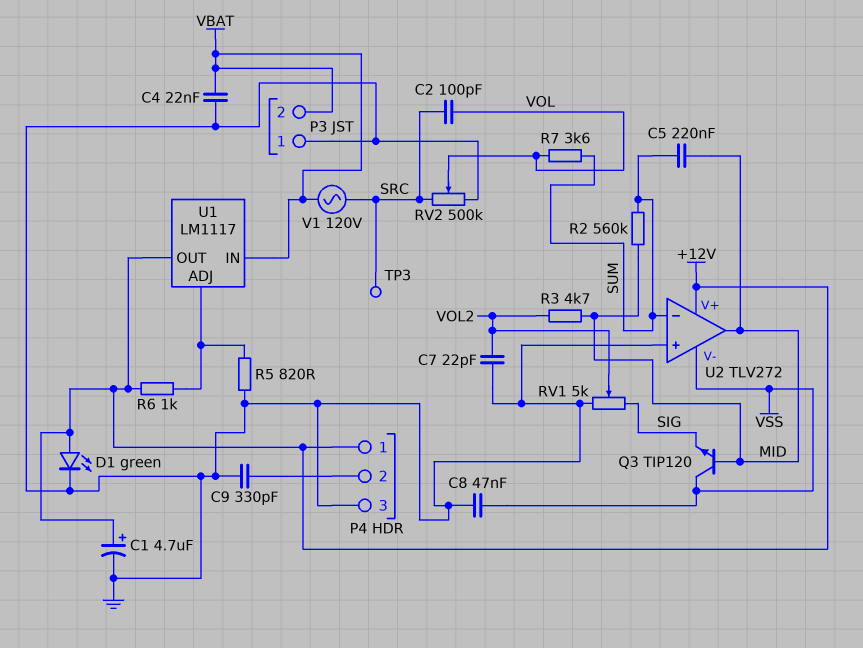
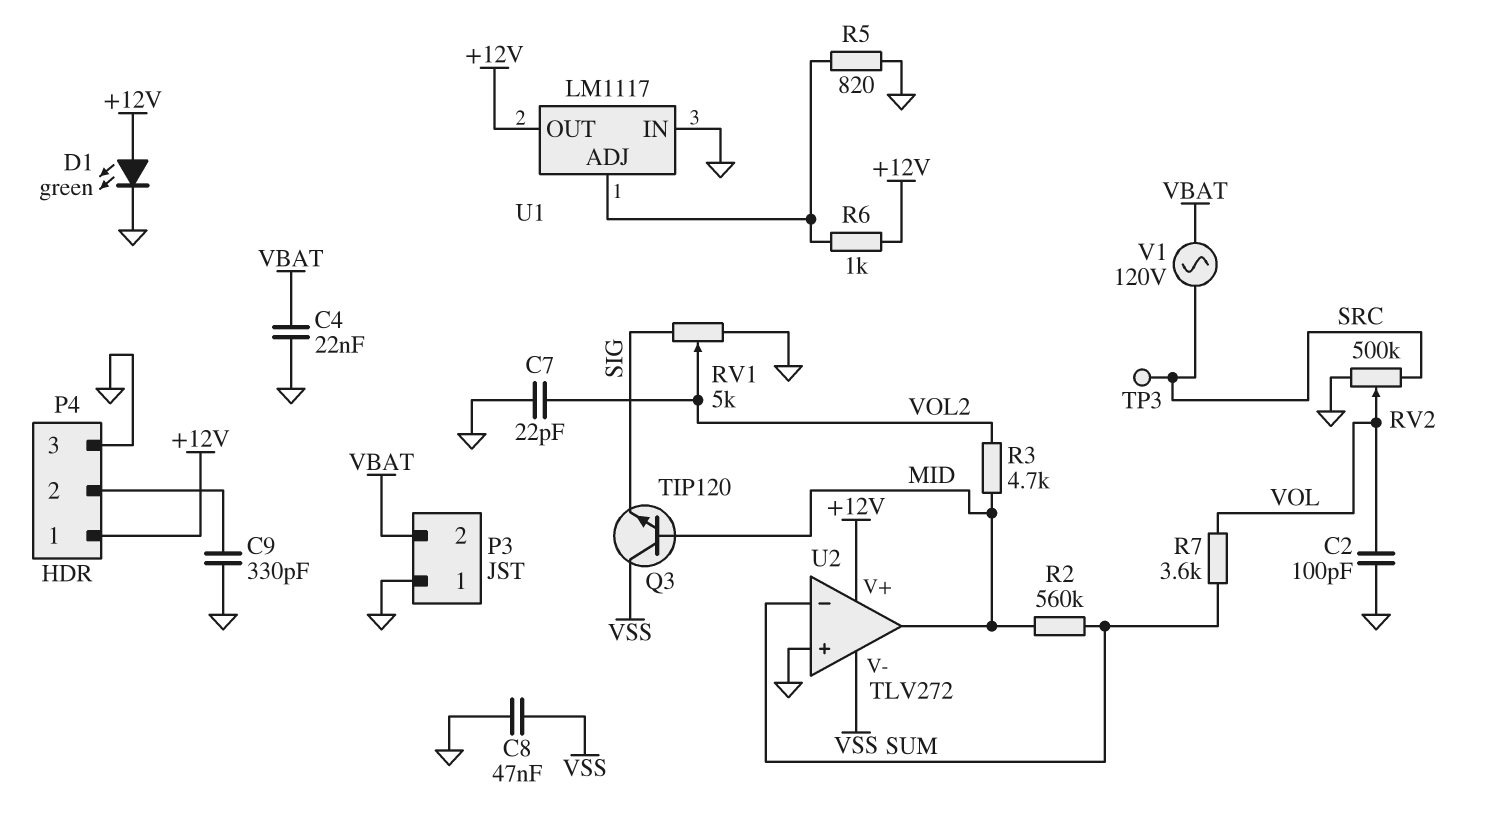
C1: 4.7uF (plus +12V, minus GND) -> none
C2: 100pF (SRC, VOL) -> 100pF (GND, VOL)
C5: 220nF (MID, SUM) -> none
U1 pin IN: VBAT -> GND

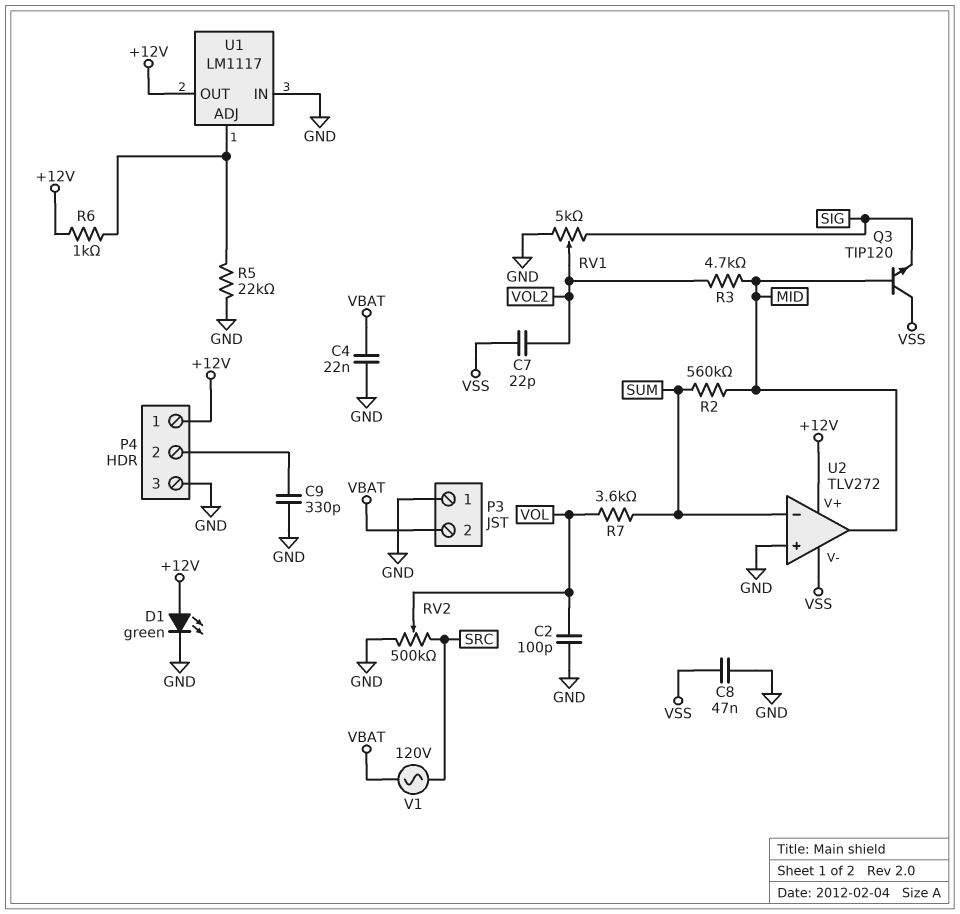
C7: 22pF (GND, VOL2) -> 22pF (VOL2, VSS)
R5: 820 (GND, U1/ADJ) -> 22k (GND, U1/ADJ)
TP3: test point (SRC) -> none

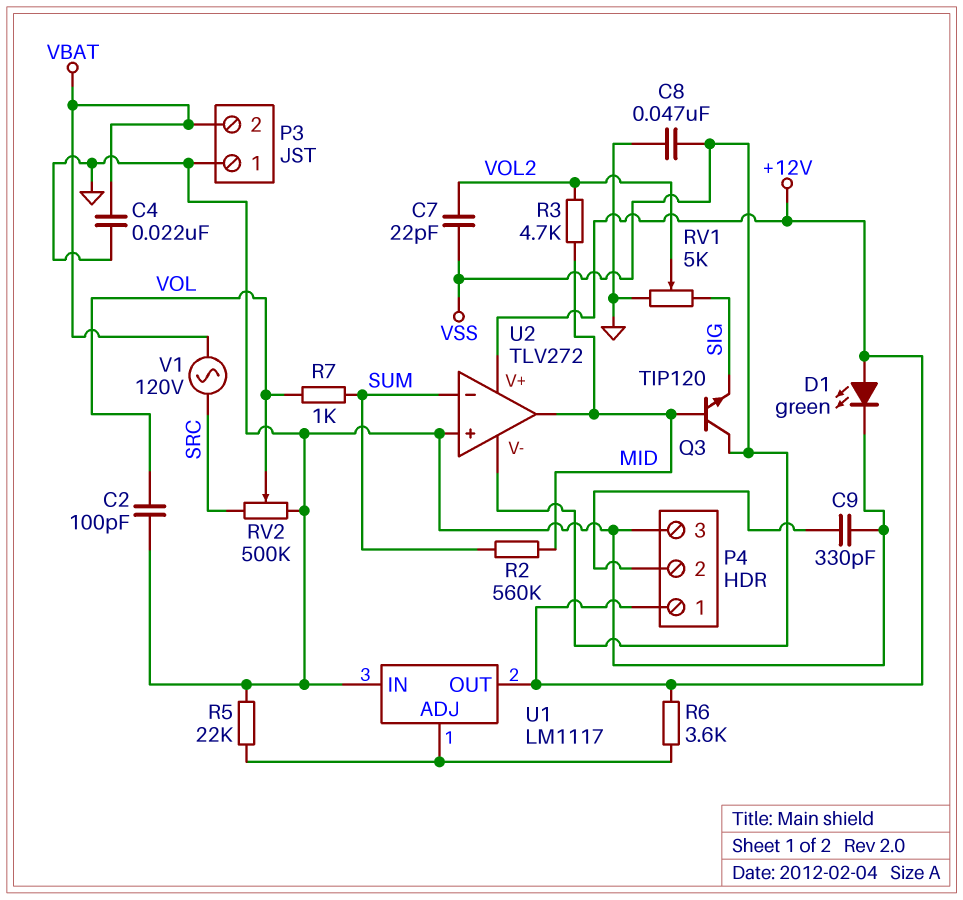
R6: 1k (+12V, U1/ADJ) -> 3.6k (+12V, U1/ADJ)
R7: 3.6k (SUM, VOL) -> 1k (SUM, VOL)

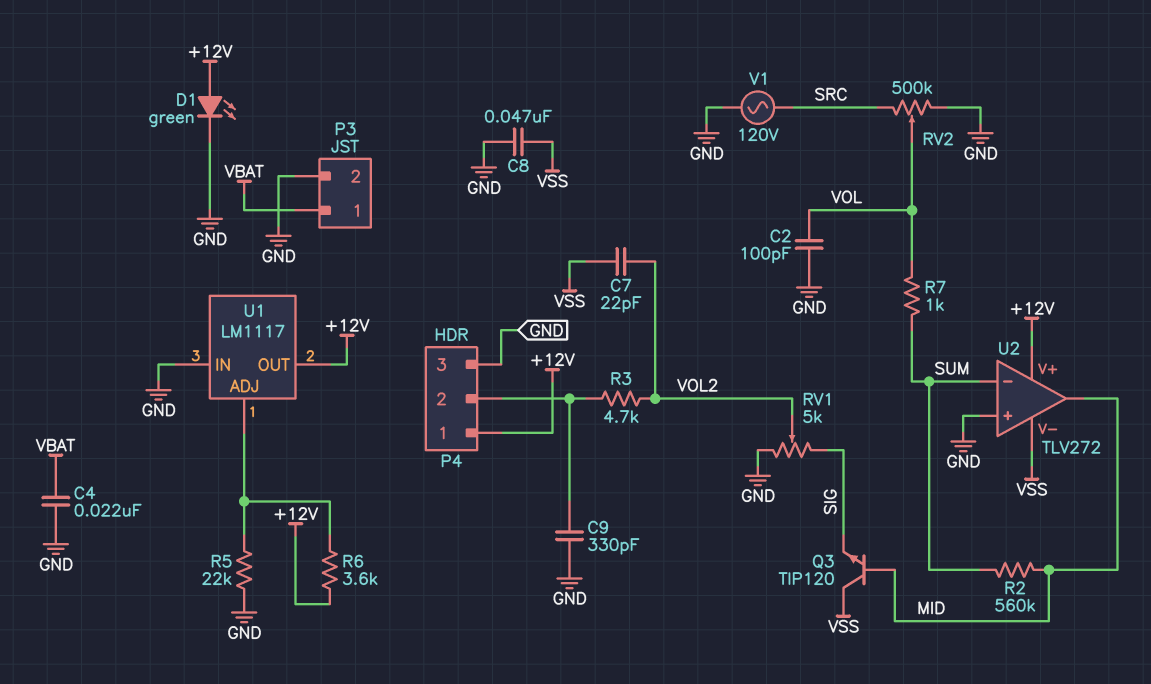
P3 pin 1: GND -> VBAT
P3 pin 2: VBAT -> GND
R3: 4.7k (MID, VOL2) -> 4.7k (P4/2, VOL2)
V1: AC 120V (SRC, VBAT) -> AC 120V (GND, SRC)

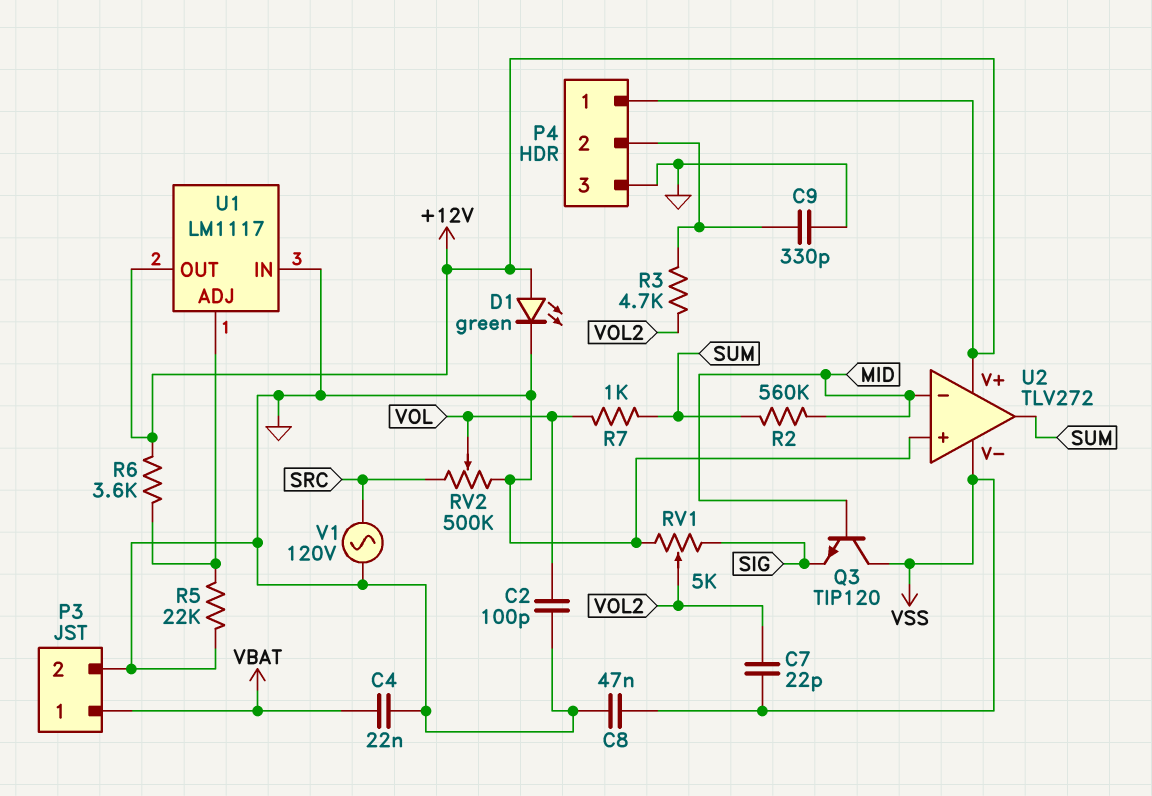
U2 pin in-: SUM -> MID
U2 pin out: MID -> SUM

